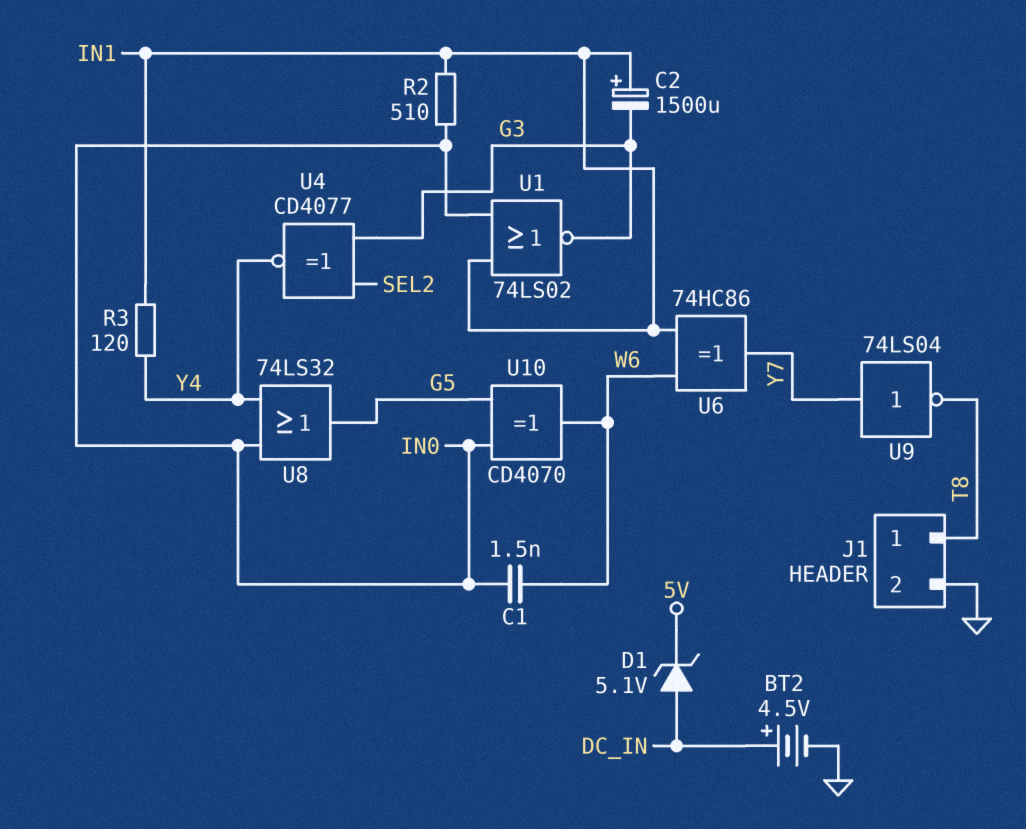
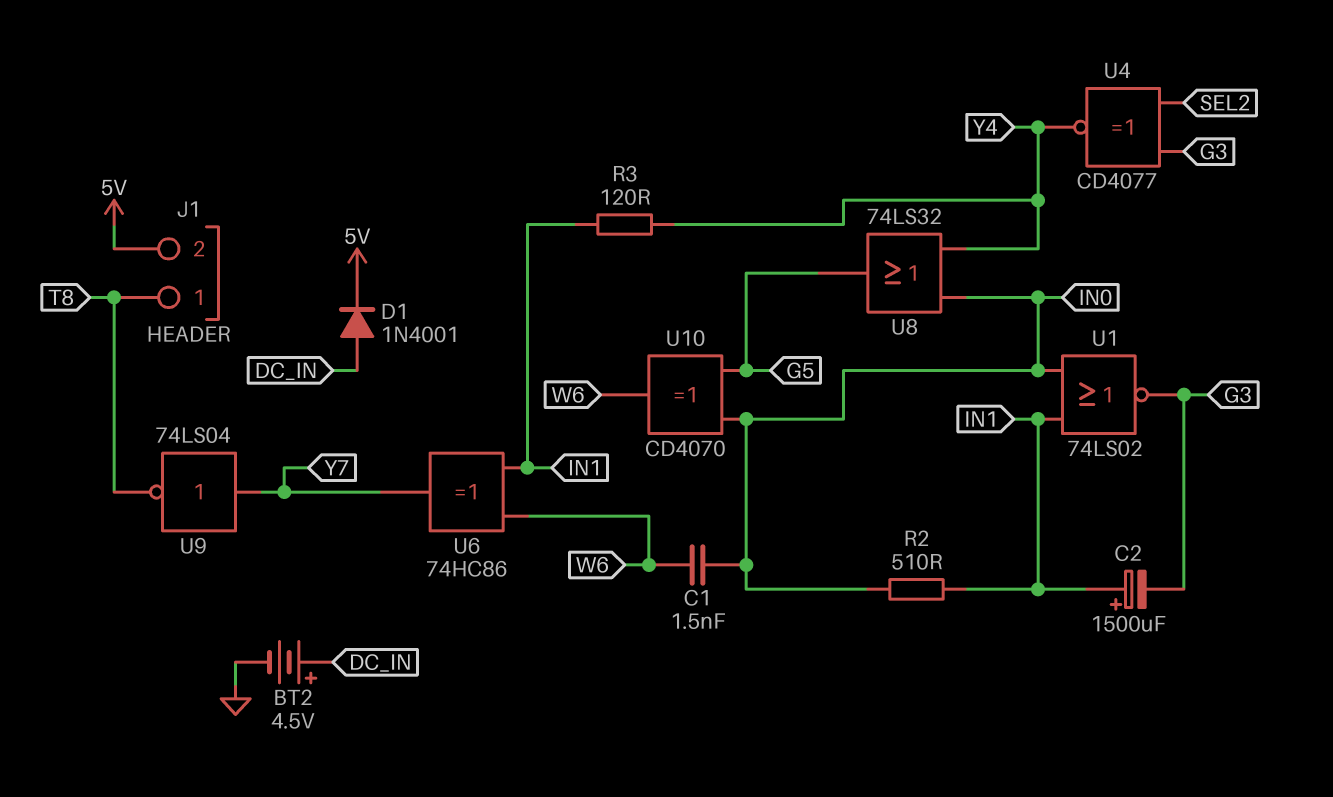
D1: zener 5.1V (A DC_IN, K 5V) -> diode 1N4001 (A DC_IN, K 5V)
J1 pin 2: GND -> 5V

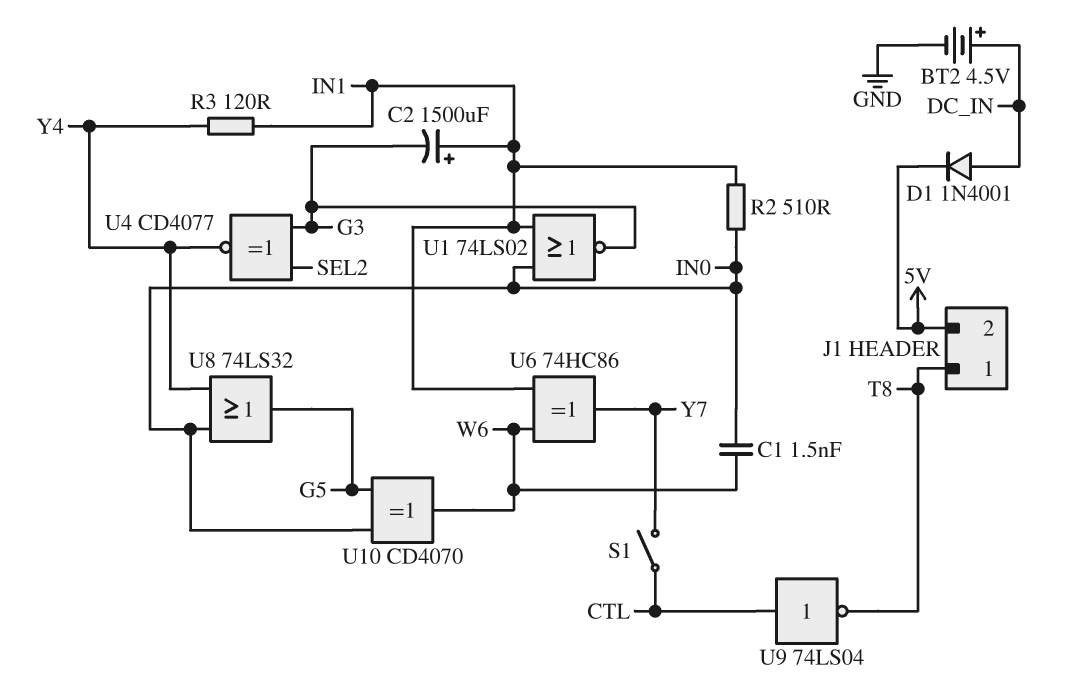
S1: none -> switch (CTL, Y7)
U9: NOT 74LS04 (in Y7, out T8) -> NOT 74LS04 (in CTL, out T8)

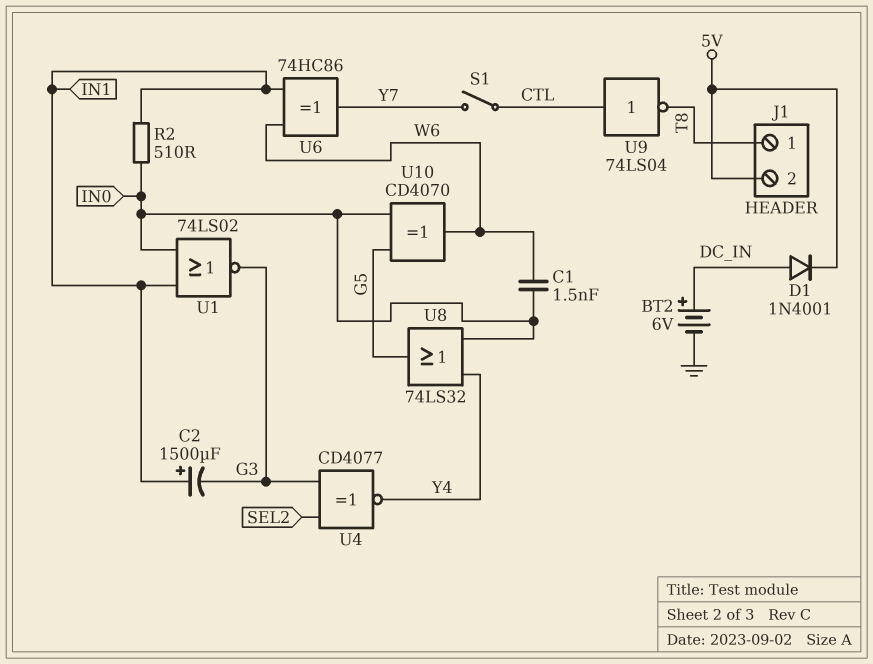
BT2: 4.5V (plus DC_IN, minus GND) -> 6V (plus DC_IN, minus GND)
R3: 120 (IN1, Y4) -> none

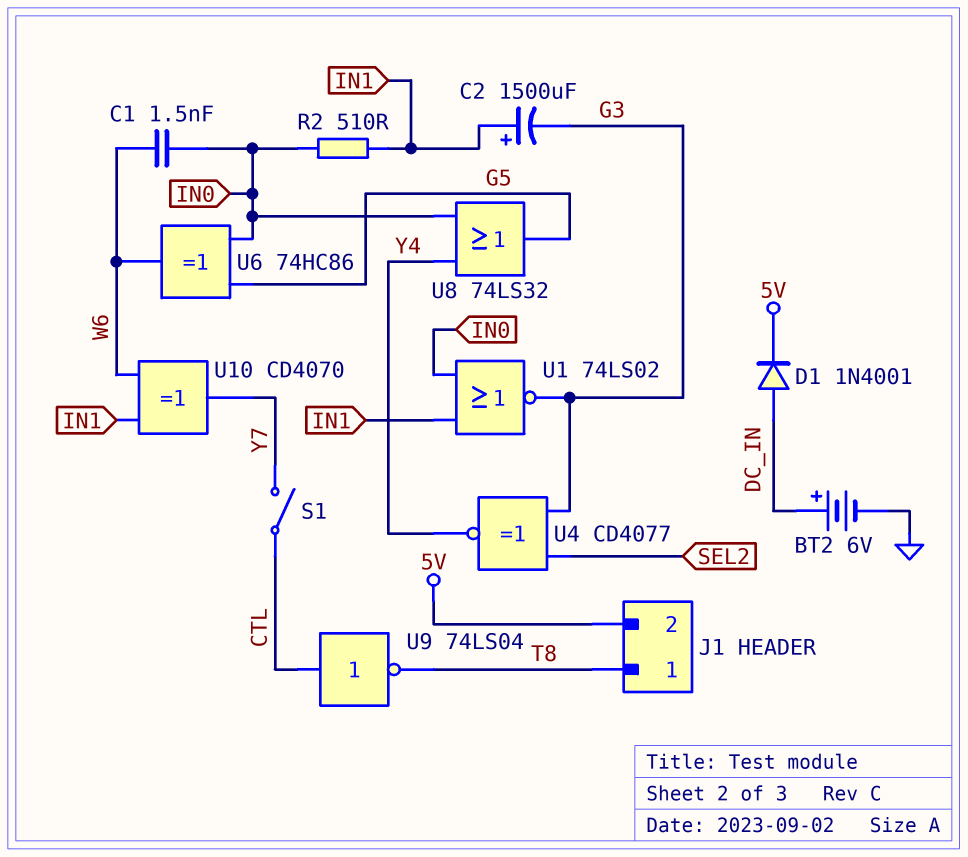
U6: XOR 74HC86 (in IN1, in W6, out Y7) -> XOR 74HC86 (in G5, in IN0, out W6)
U10: XOR CD4070 (in G5, in IN0, out W6) -> XOR CD4070 (in IN1, in W6, out Y7)

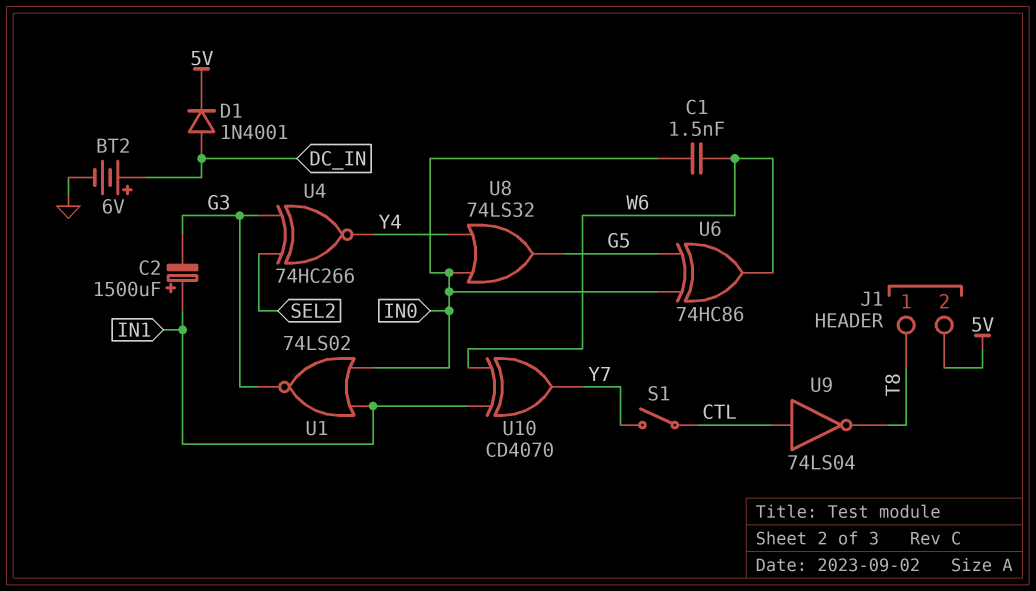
R2: 510 (IN0, IN1) -> none
U4: XNOR CD4077 (in G3, in SEL2, out Y4) -> XNOR 74HC266 (in G3, in SEL2, out Y4)

